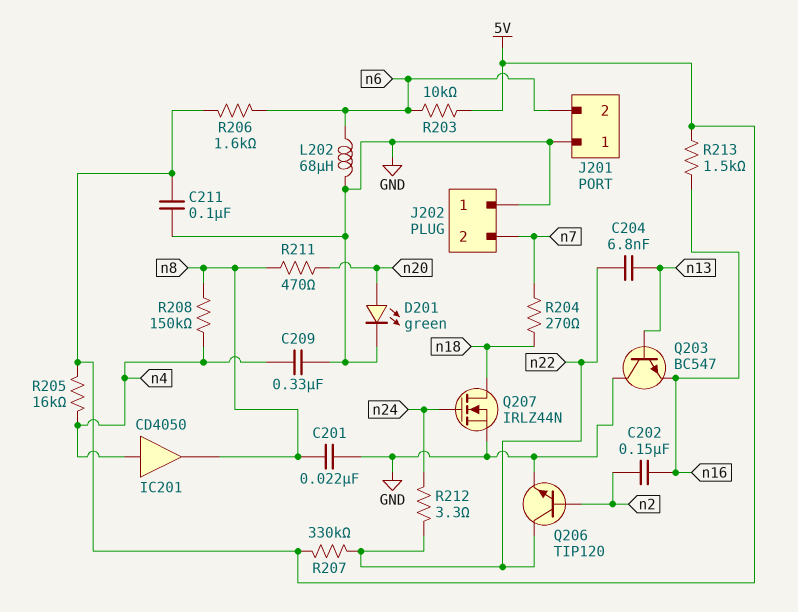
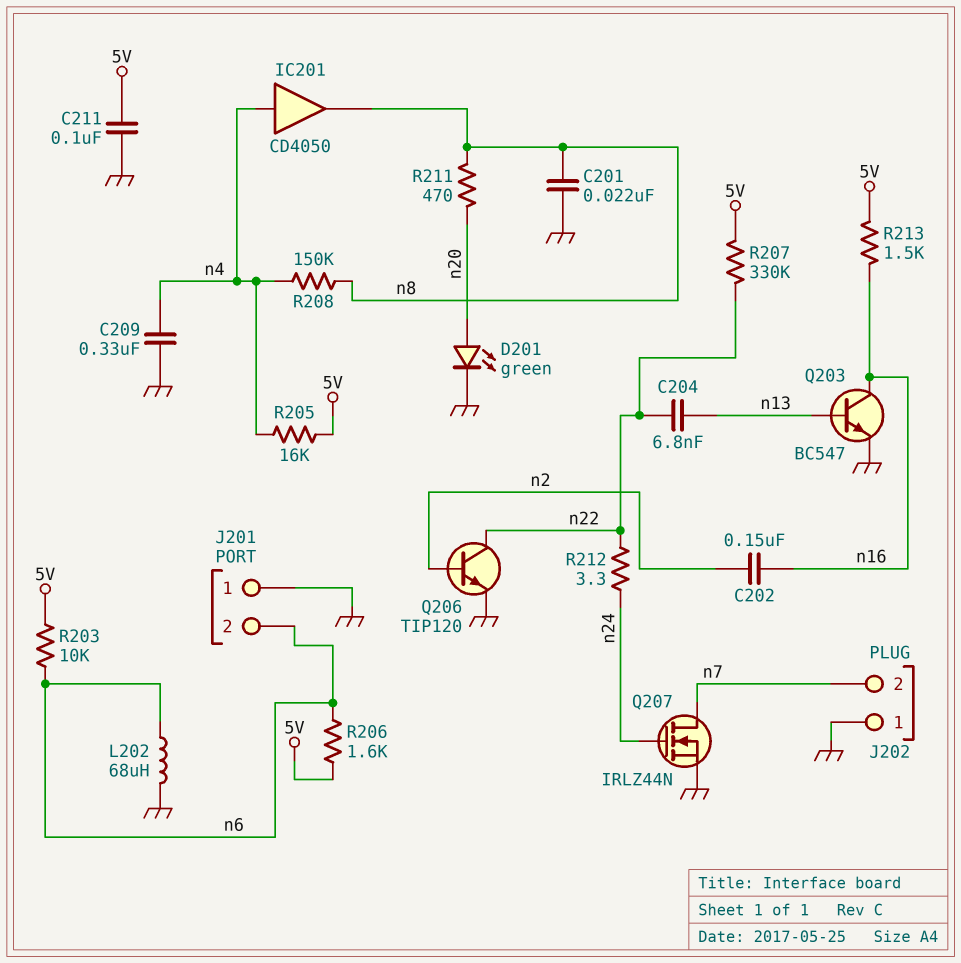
Q203: NPN BC547 (B n13, C GND, E n16) -> NPN BC547 (B n13, C n16, E GND)
Q207: NMOS IRLZ44N (G n24, D n18, S GND) -> NMOS IRLZ44N (G n24, D n7, S GND)
R204: 270 (n7, n18) -> none

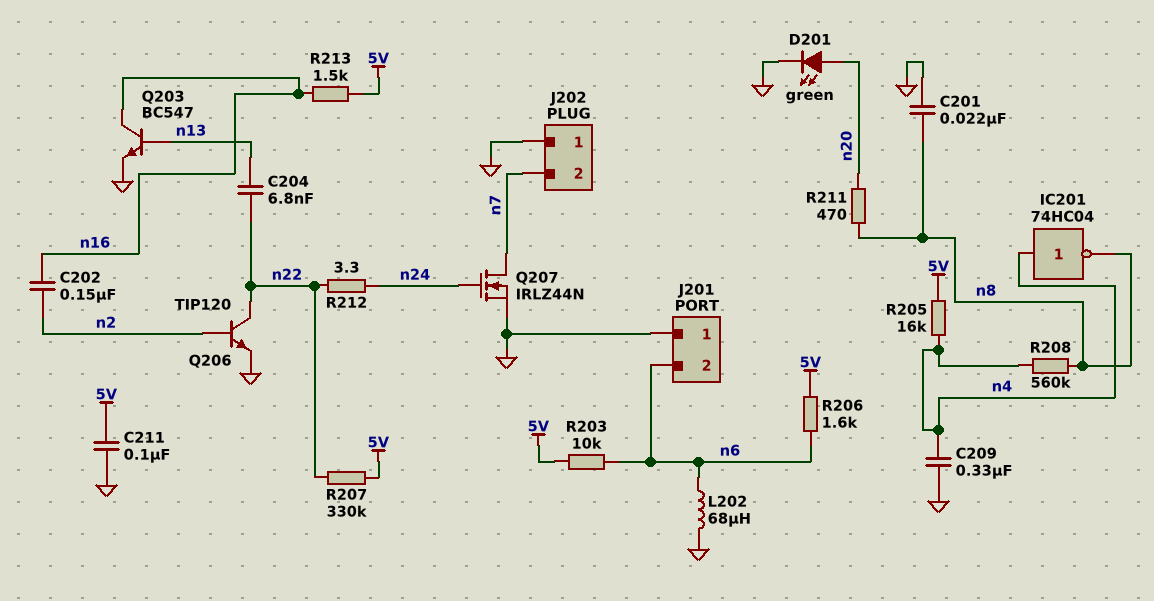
IC201: buffer CD4050 (in n4, out n8) -> NOT 74HC04 (in n4, out n8)
R208: 150k (n4, n8) -> 560k (n4, n8)

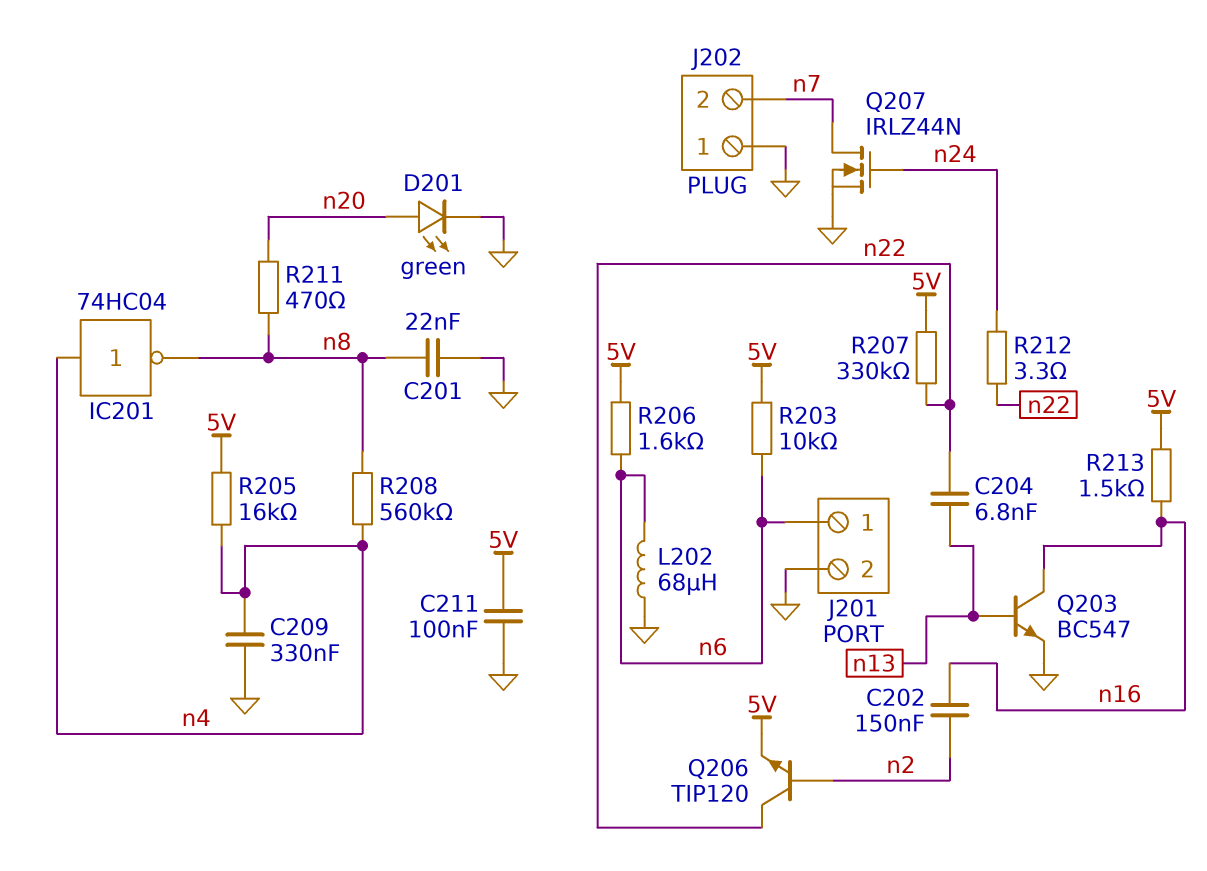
J201 pin 1: GND -> n6
J201 pin 2: n6 -> GND
Q206: NPN TIP120 (B n2, C n22, E GND) -> NPN TIP120 (B n2, C n22, E 5V)

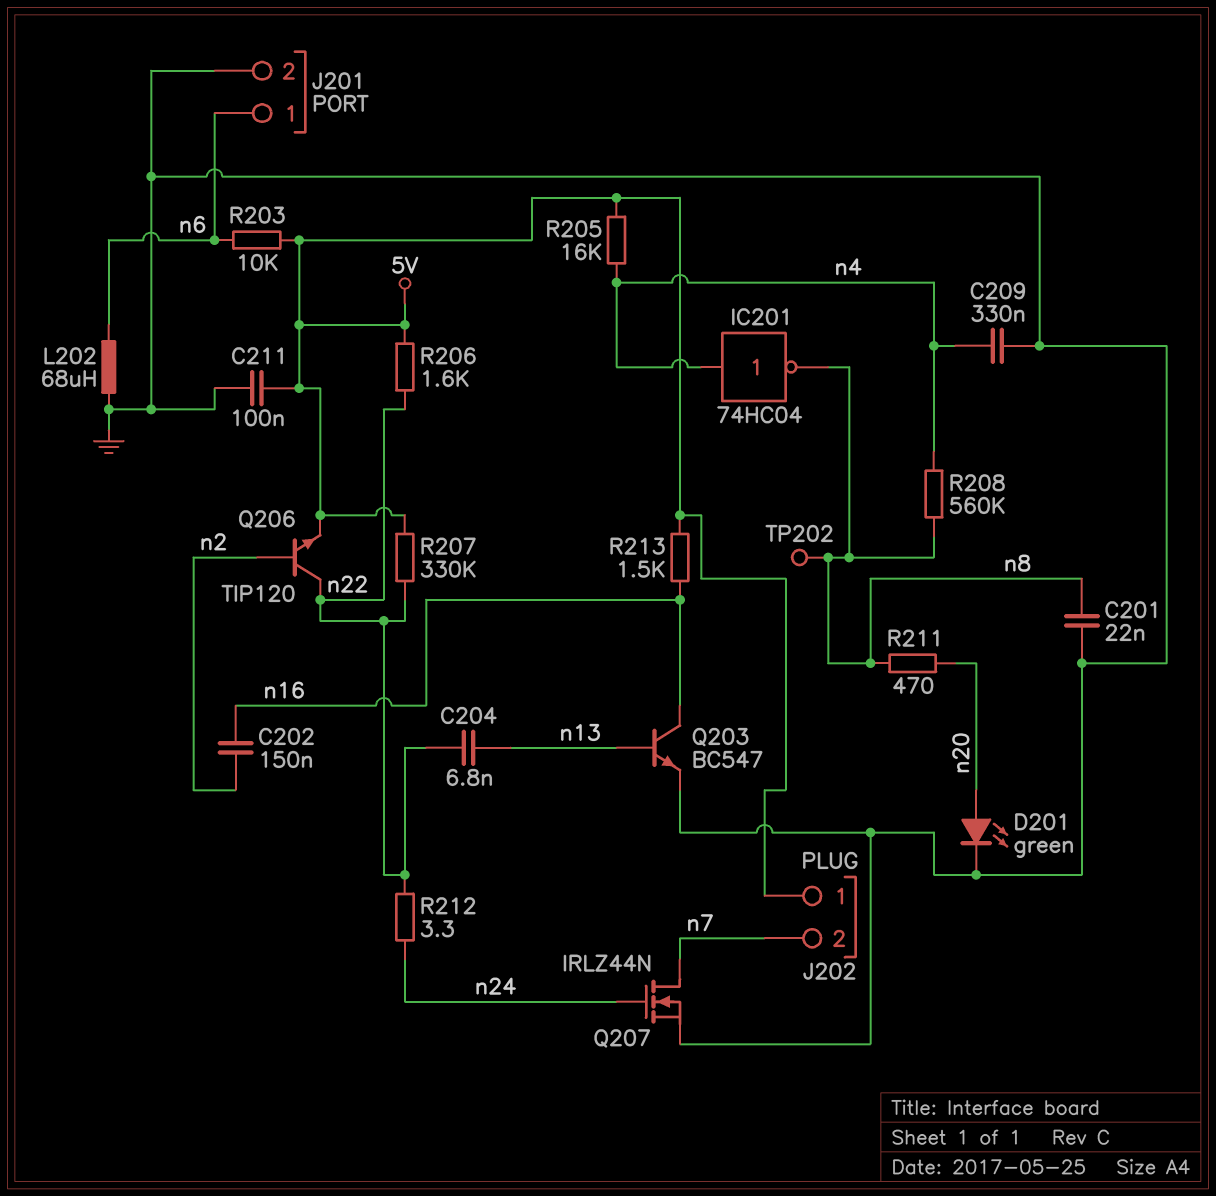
J202 pin 1: GND -> 5V
R206: 1.6k (5V, n6) -> 1.6k (5V, n22)
TP202: none -> test point (n8)

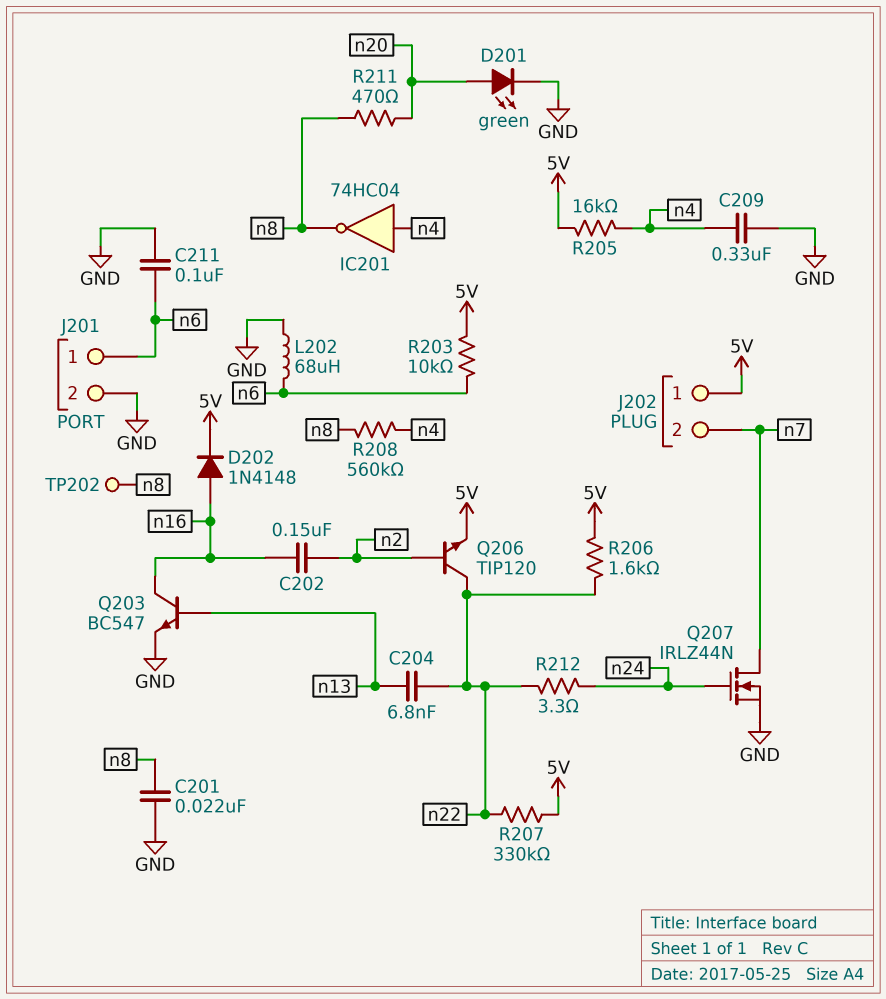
C211: 100nF (5V, GND) -> 100nF (GND, n6)
D202: none -> diode 1N4148 (A n16, K 5V)
R213: 1.5k (5V, n16) -> none

